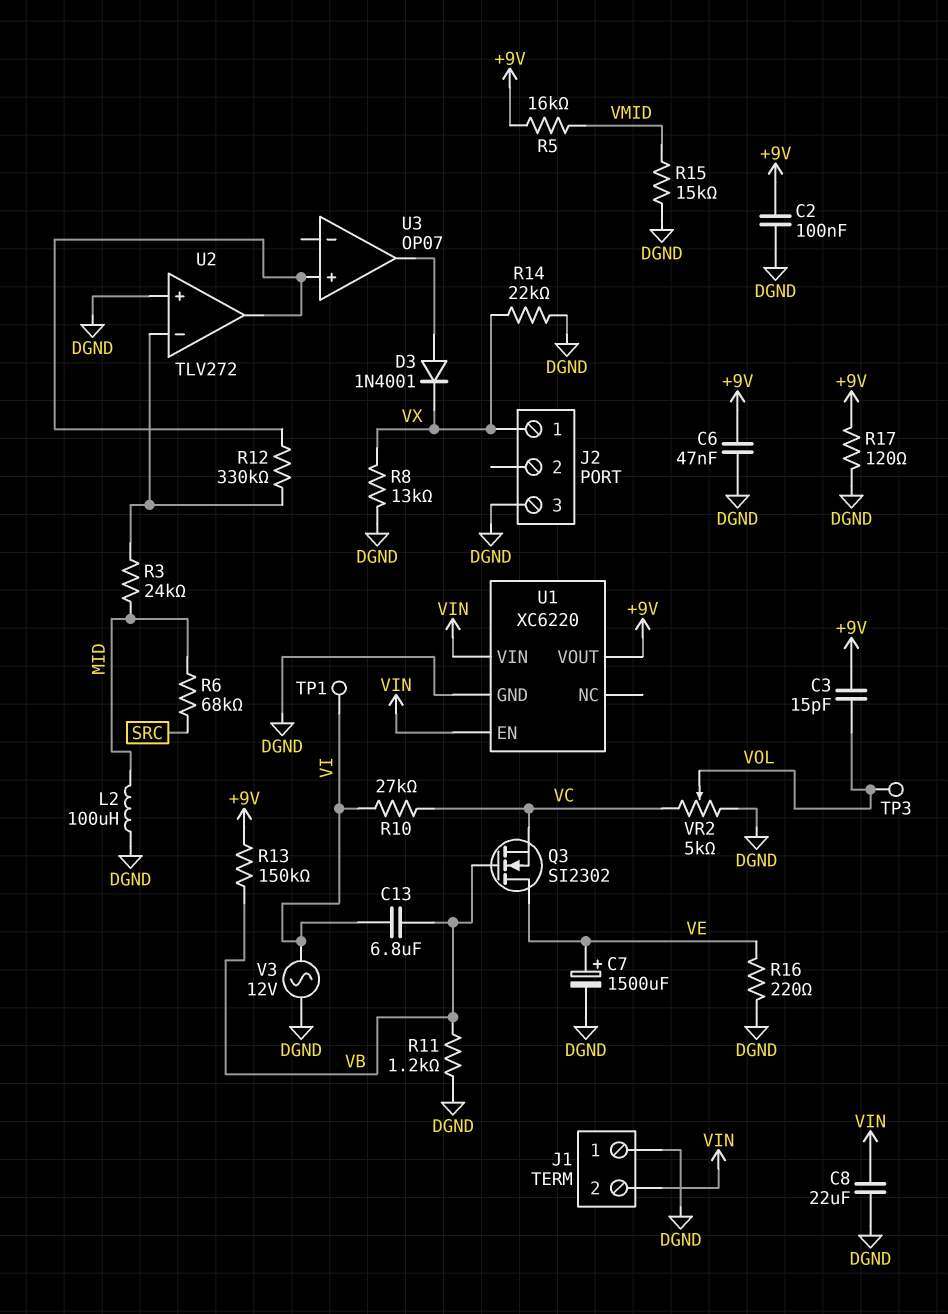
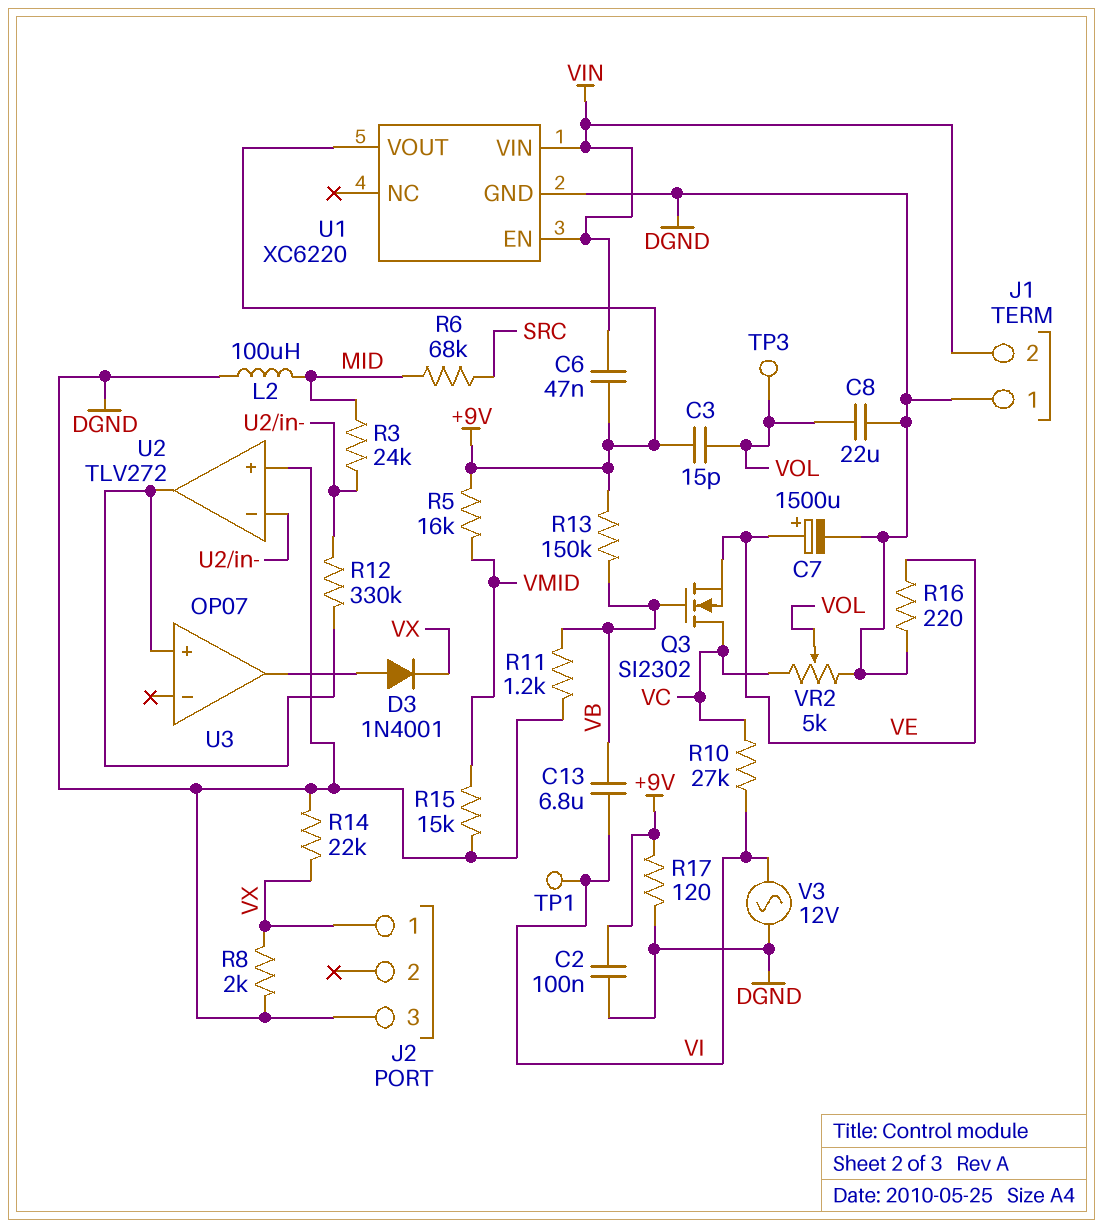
C6: 47nF (+9V, DGND) -> 47nF (+9V, VIN)
C8: 22uF (DGND, VIN) -> 22uF (DGND, VOL)
Q3: NMOS SI2302 (G VB, D VE, S VC) -> NMOS SI2302 (G VB, D VC, S VE)
R8: 13k (DGND, VX) -> 2k (DGND, VX)

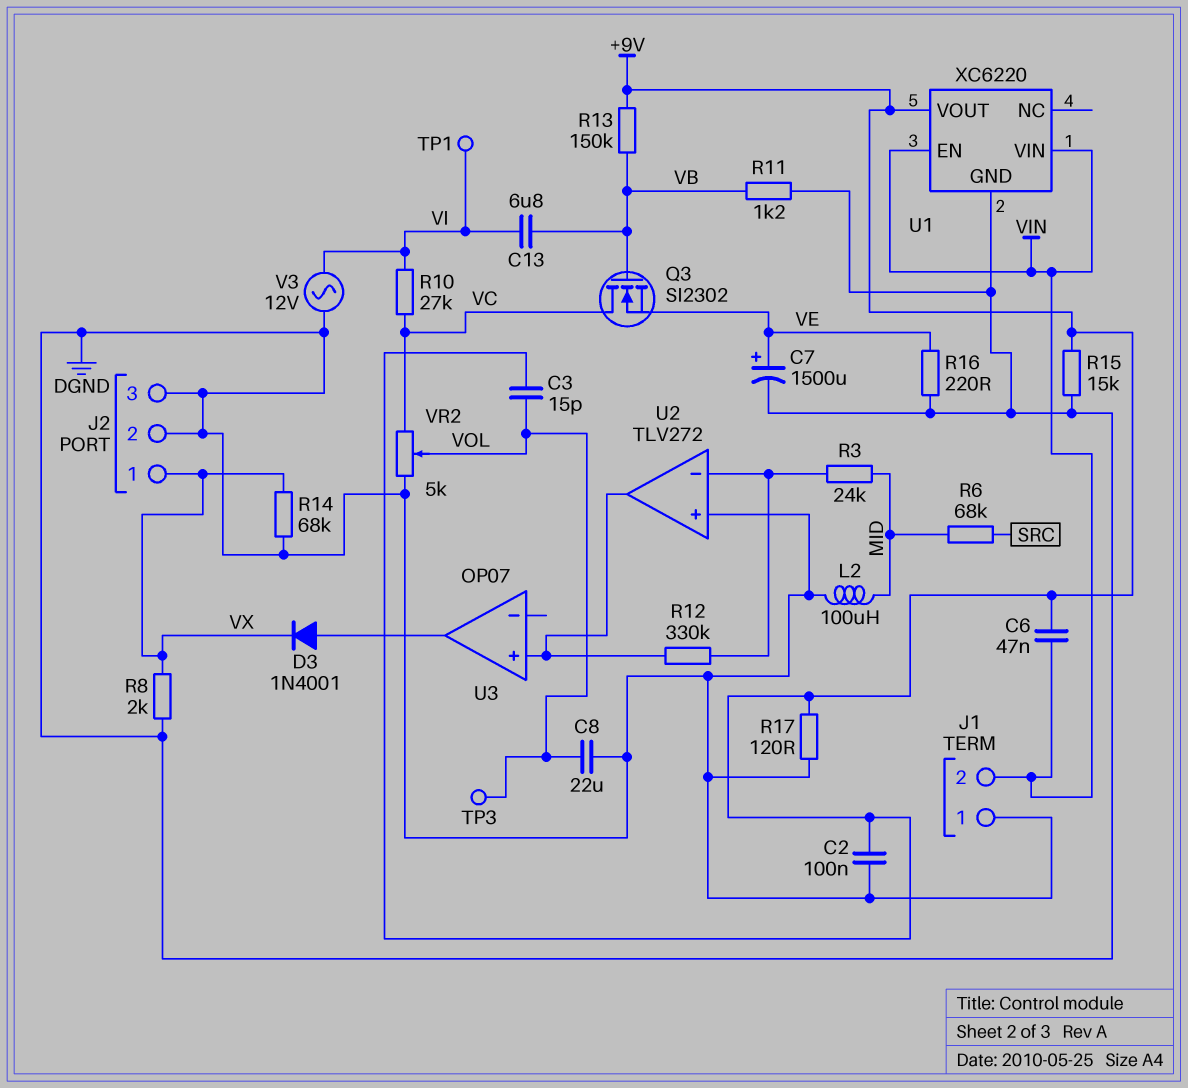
J2 pin 2: none -> DGND
R5: 16k (+9V, VMID) -> none
R14: 22k (DGND, VX) -> 68k (DGND, VX)
R15: 15k (DGND, VMID) -> 15k (+9V, DGND)

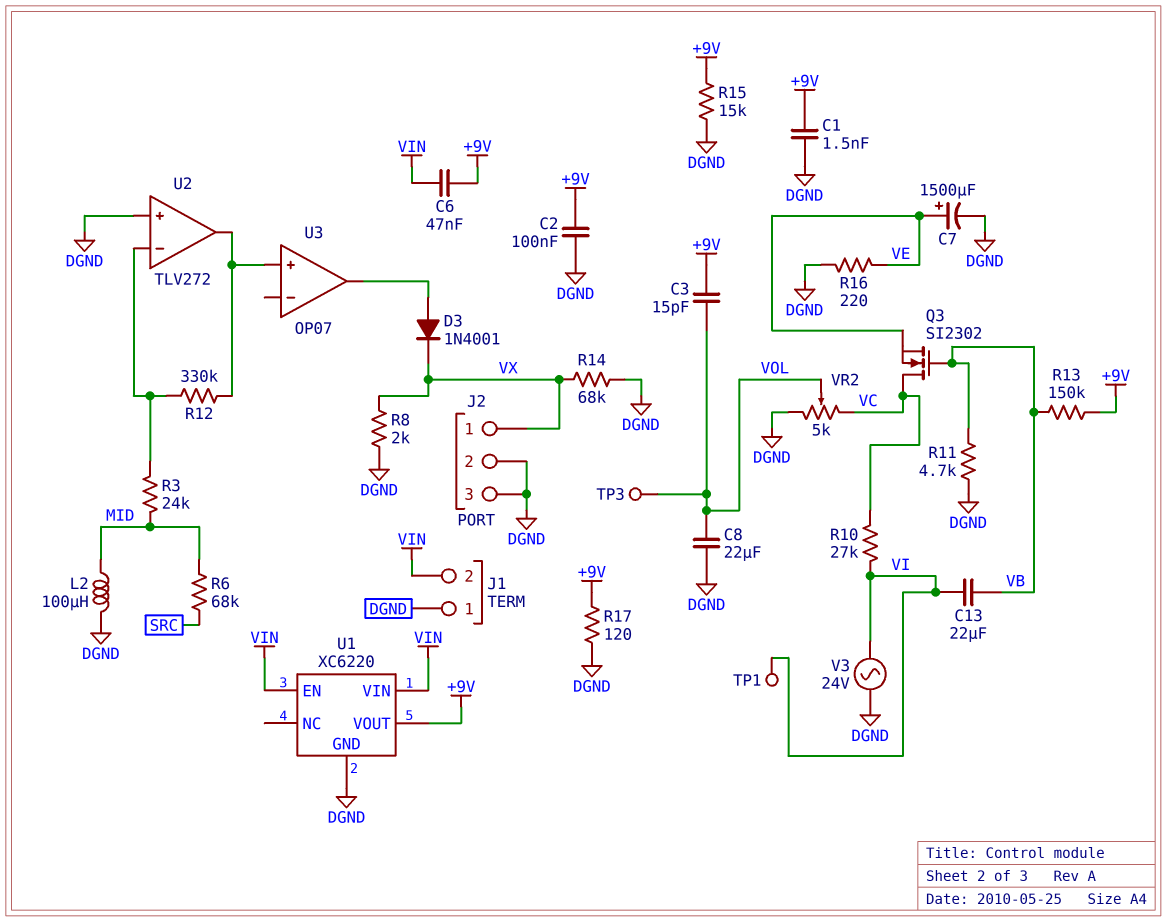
C1: none -> 1.5nF (+9V, DGND)
C13: 6.8uF (VB, VI) -> 22uF (VB, VI)
R11: 1.2k (DGND, VB) -> 4.7k (DGND, VB)
V3: AC 12V (DGND, VI) -> AC 24V (DGND, VI)

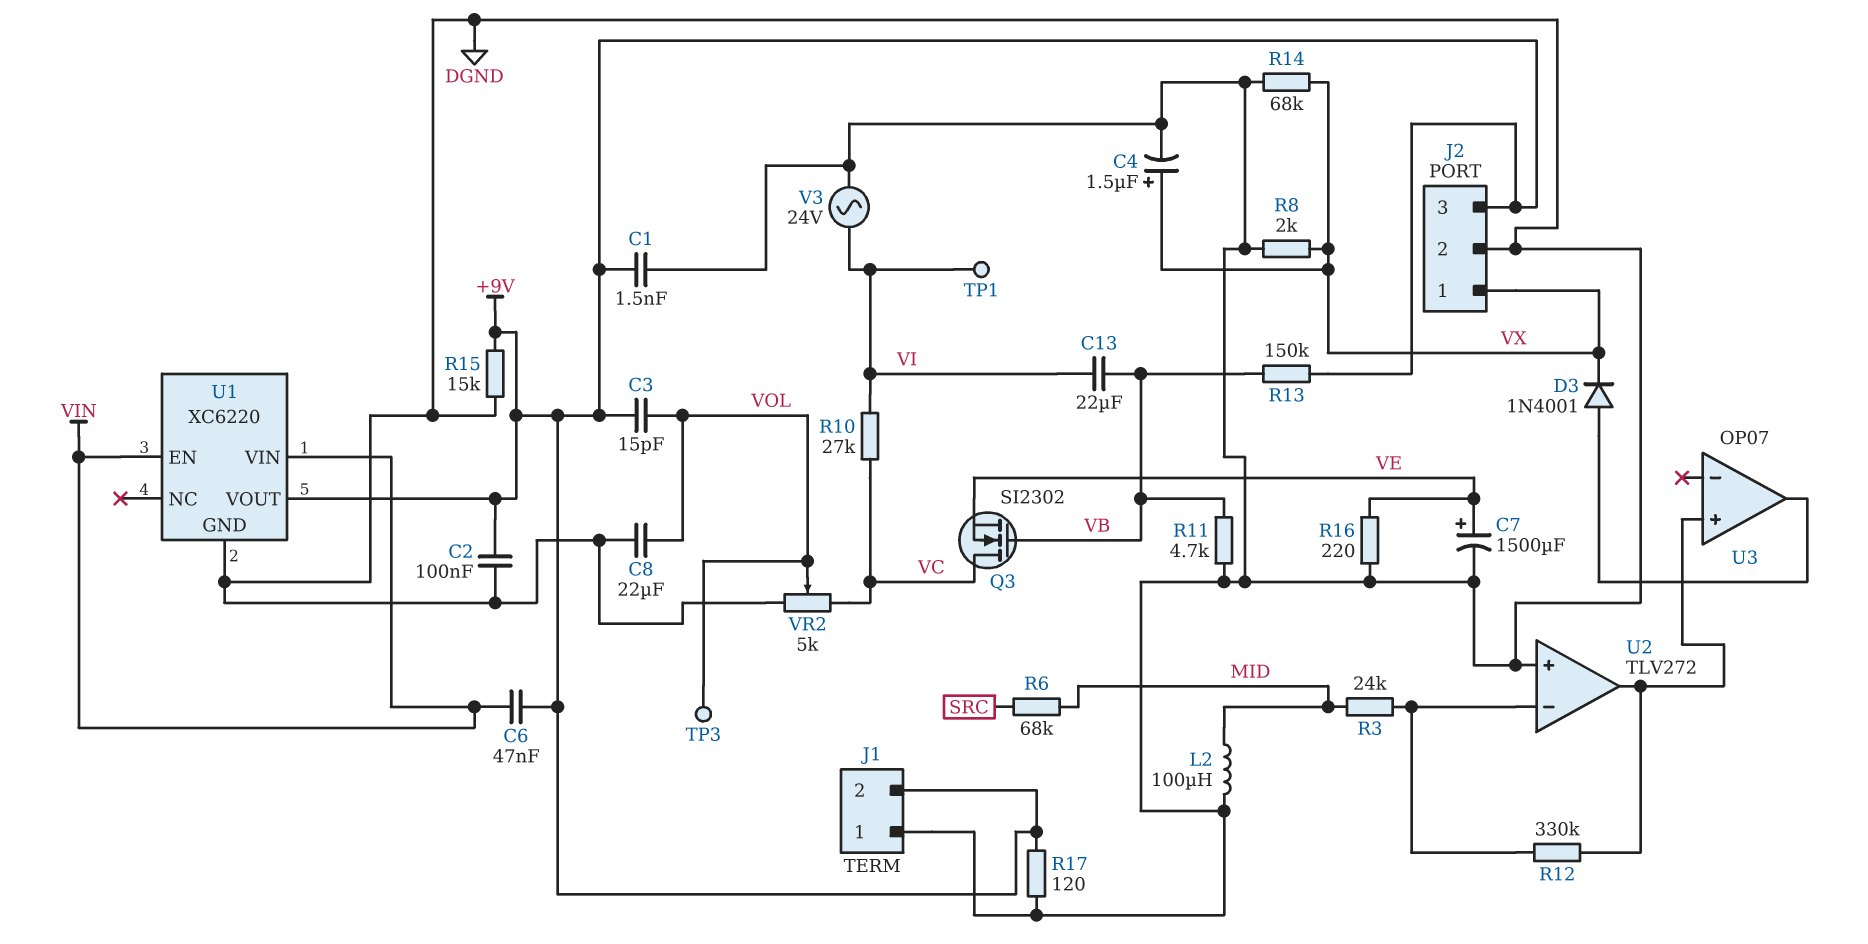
C4: none -> 1.5uF (plus VX, minus DGND)
J1 pin 2: VIN -> +9V
J2 pin 3: DGND -> +9V

